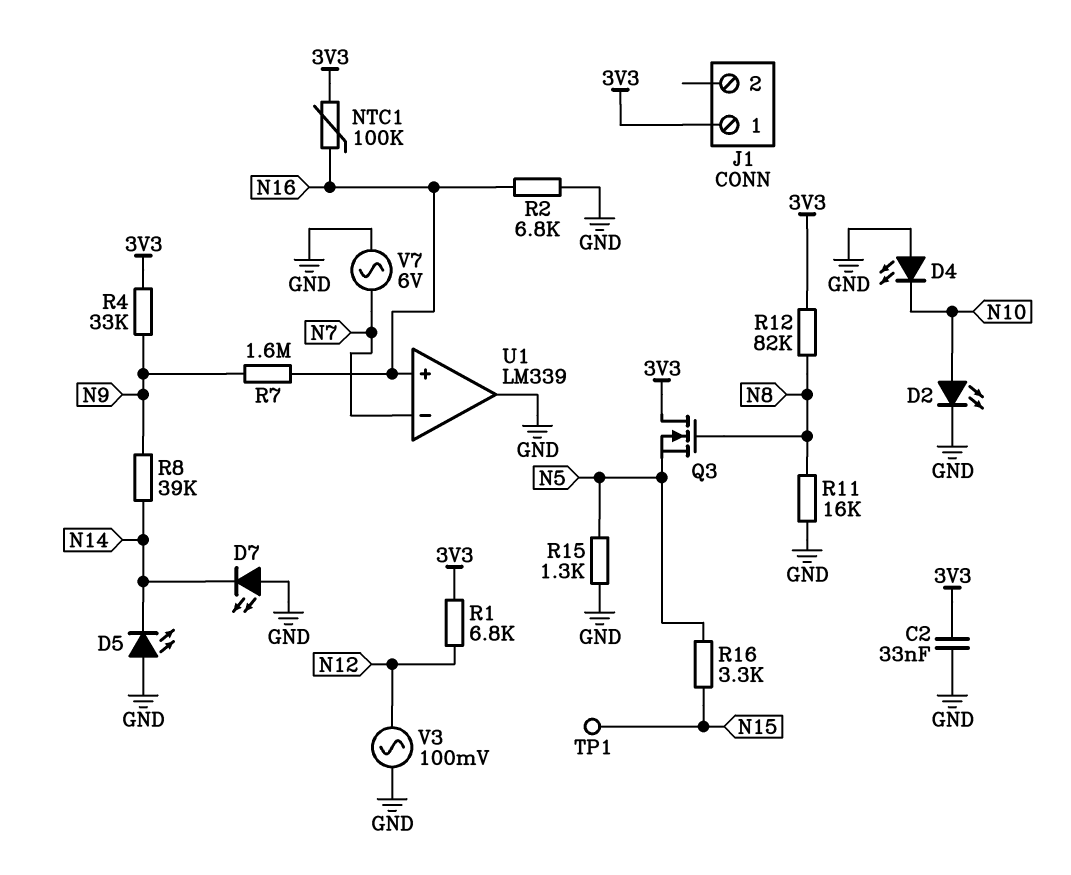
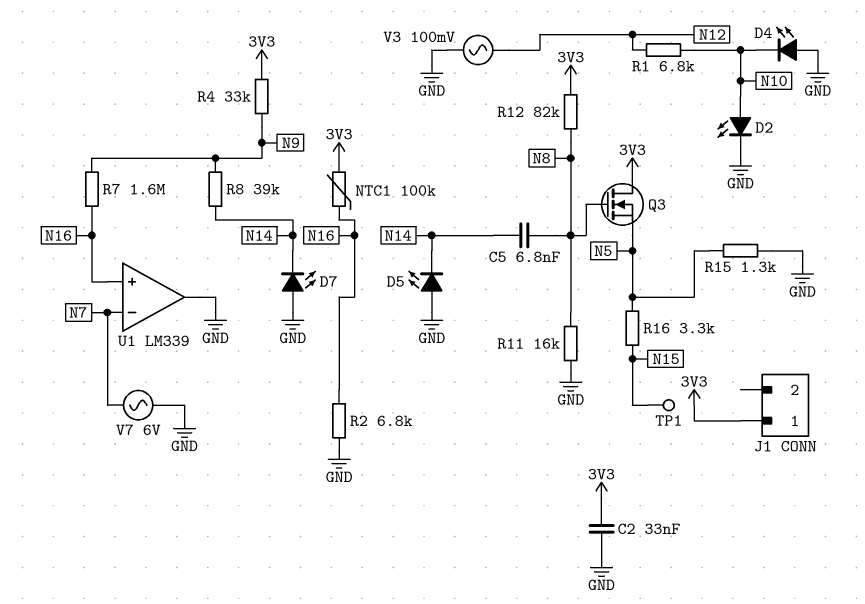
C5: none -> 6.8nF (N8, N14)
R1: 6.8k (3V3, N12) -> 6.8k (N10, N12)

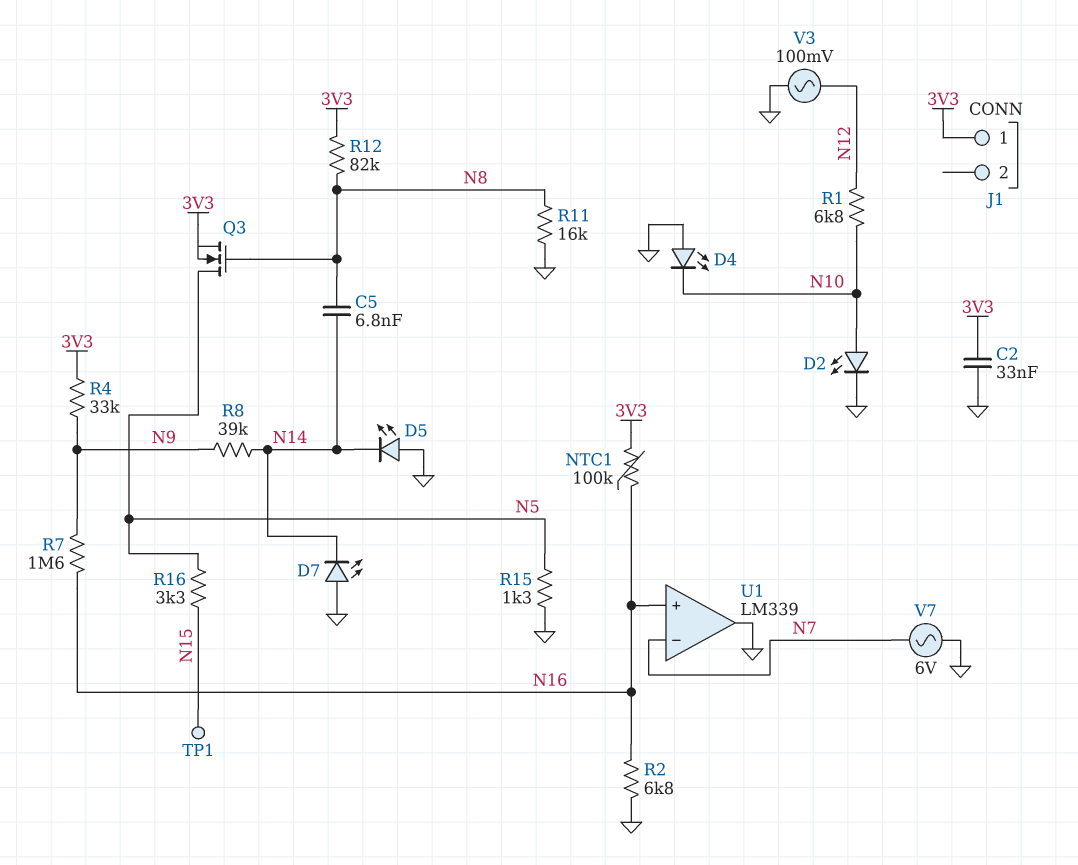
Q3: NMOS (G N8, D 3V3, S N5) -> NMOS (G N8, D N5, S 3V3)

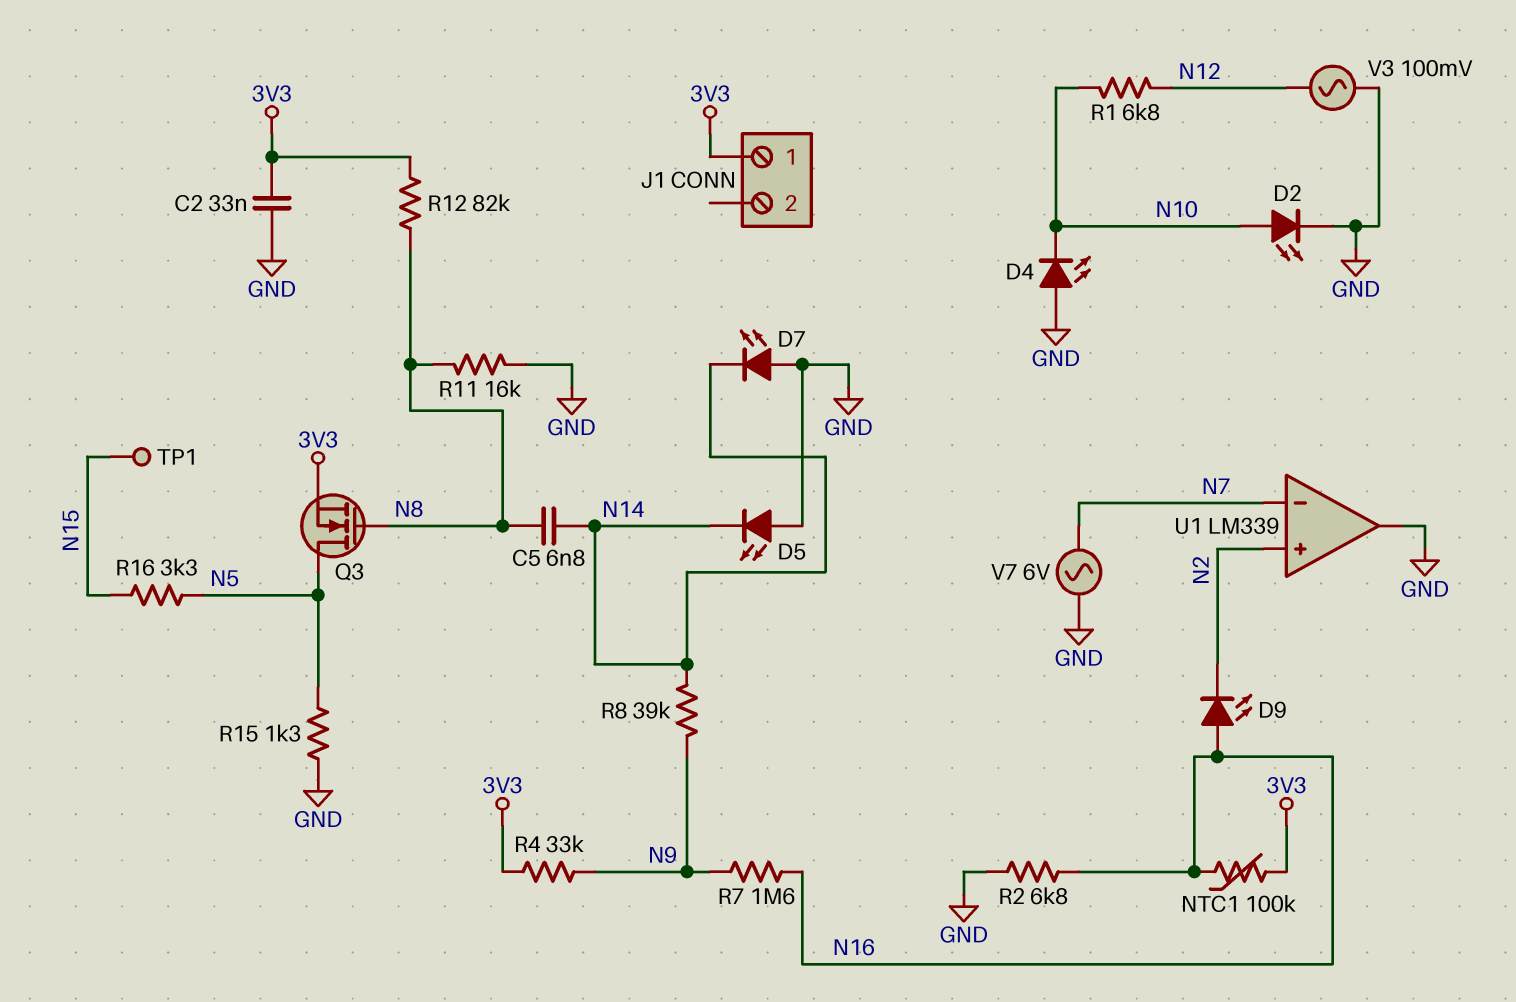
D9: none -> LED (A N16, K N2)
U1 pin in+: N16 -> N2

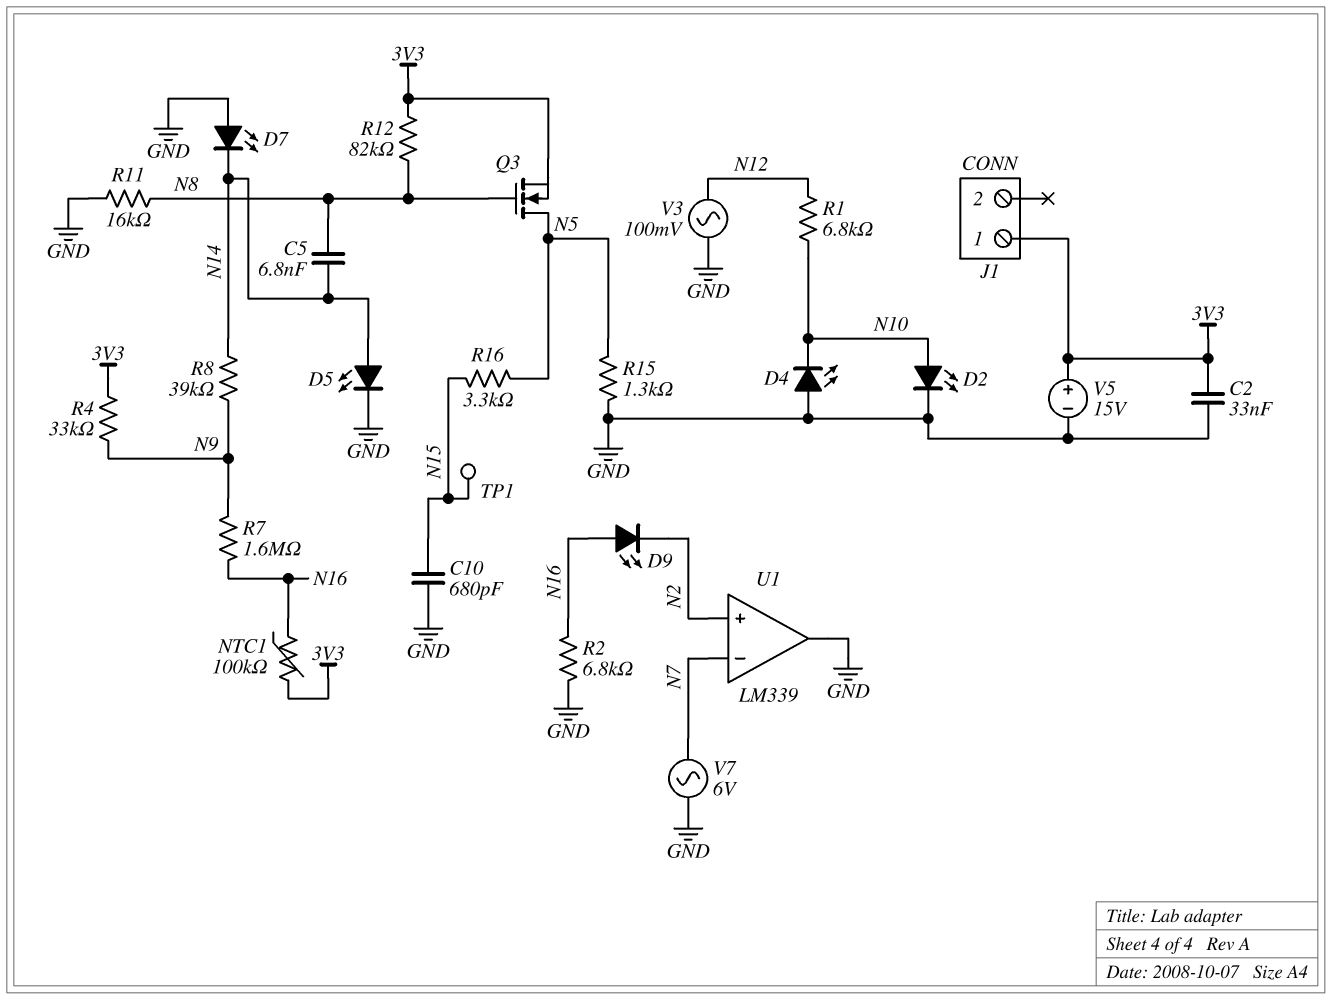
C10: none -> 680pF (GND, N15)
D5: LED (A GND, K N14) -> LED (A N14, K GND)
V5: none -> 15V (plus 3V3, minus GND)

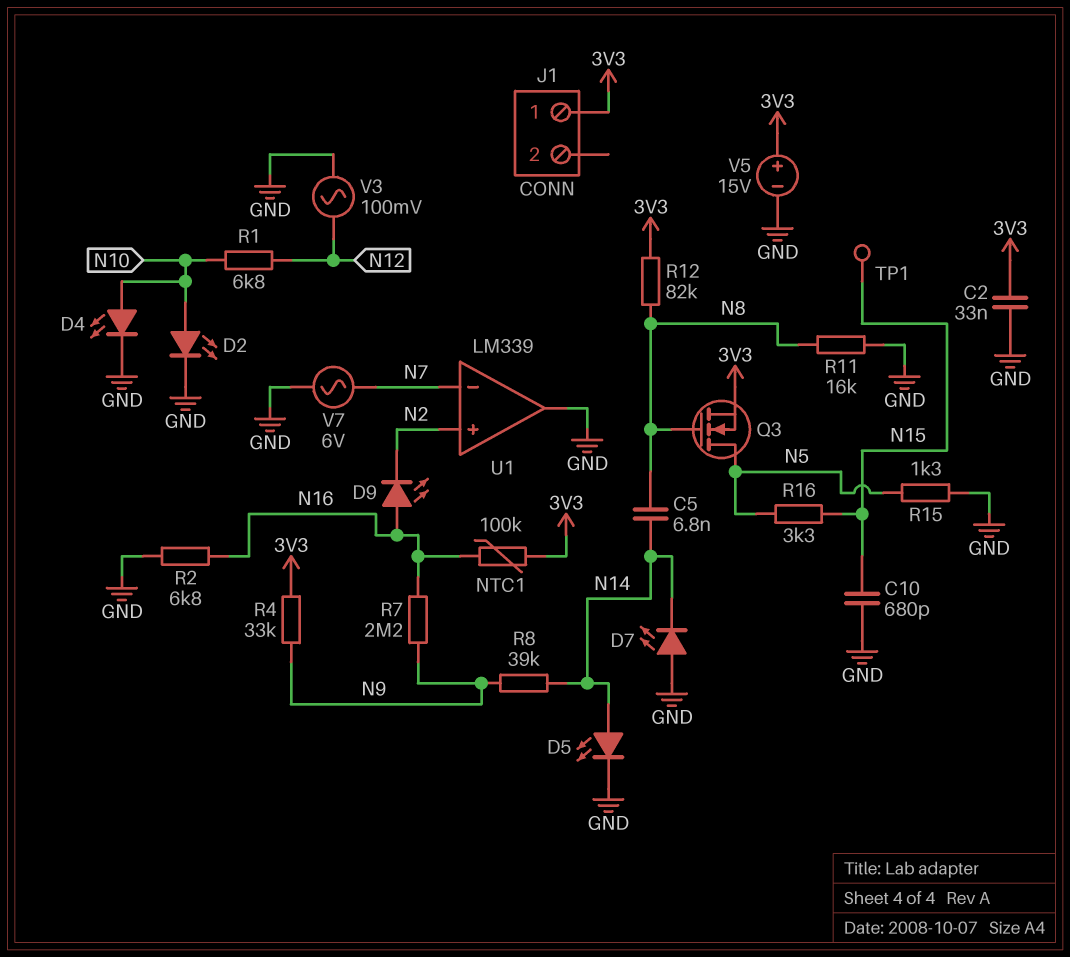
D4: LED (A GND, K N10) -> LED (A N10, K GND)
R7: 1.6M (N9, N16) -> 2.2M (N9, N16)

